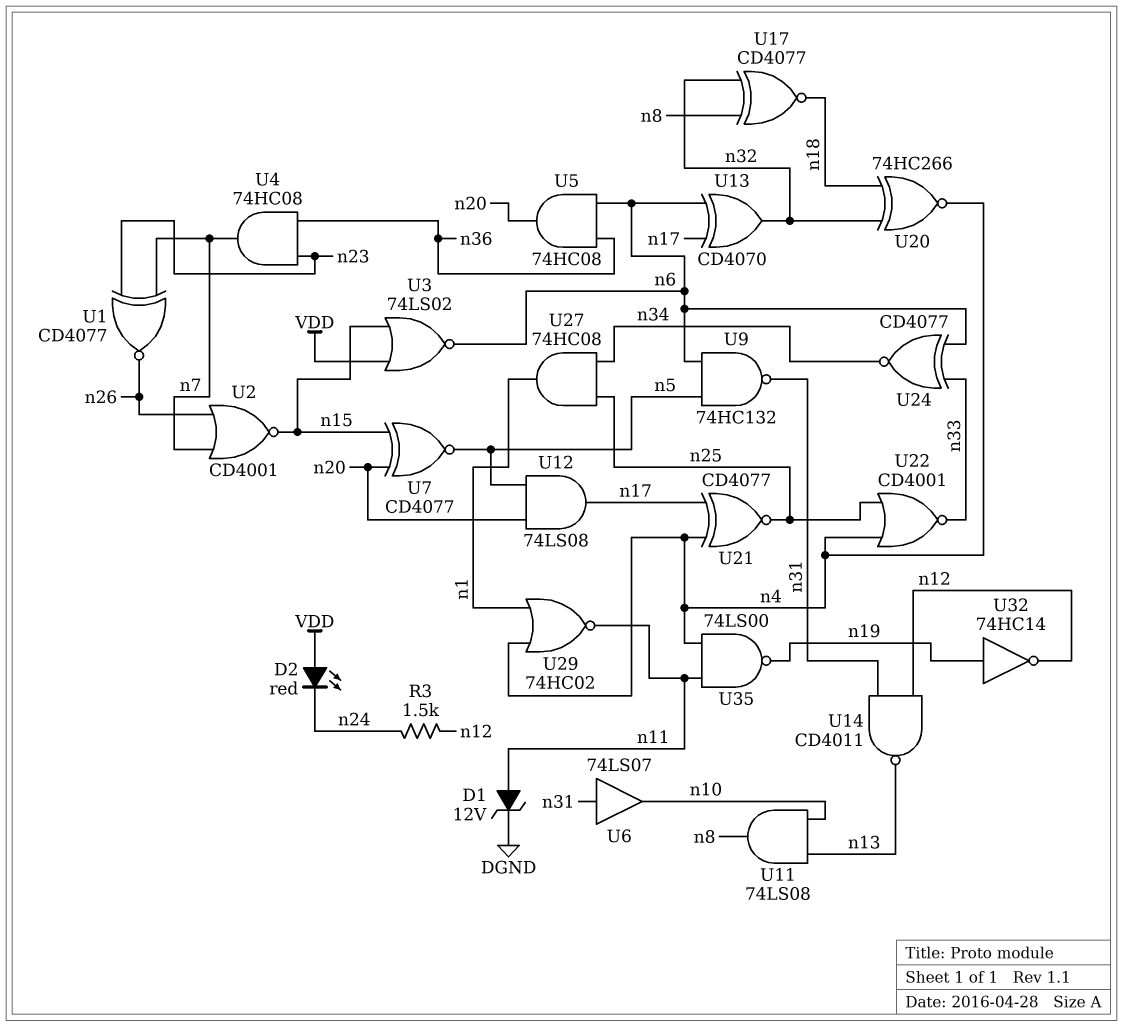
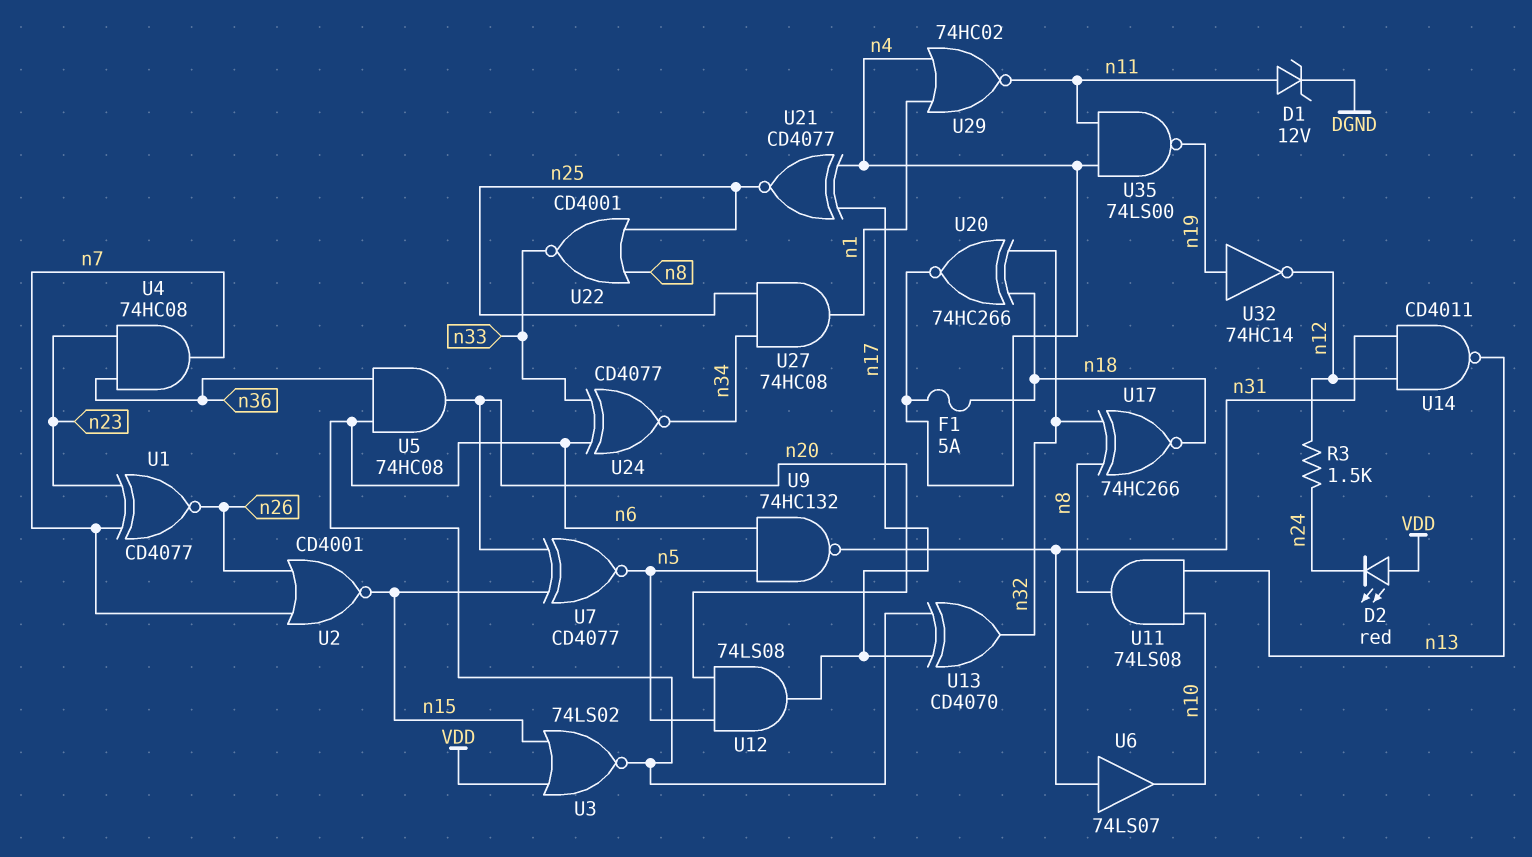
F1: none -> 5A (n4, n18)
U17: XNOR CD4077 (in n8, in n32, out n18) -> XNOR 74HC266 (in n8, in n32, out n18)
U22: NOR CD4001 (in n4, in n25, out n33) -> NOR CD4001 (in n8, in n25, out n33)

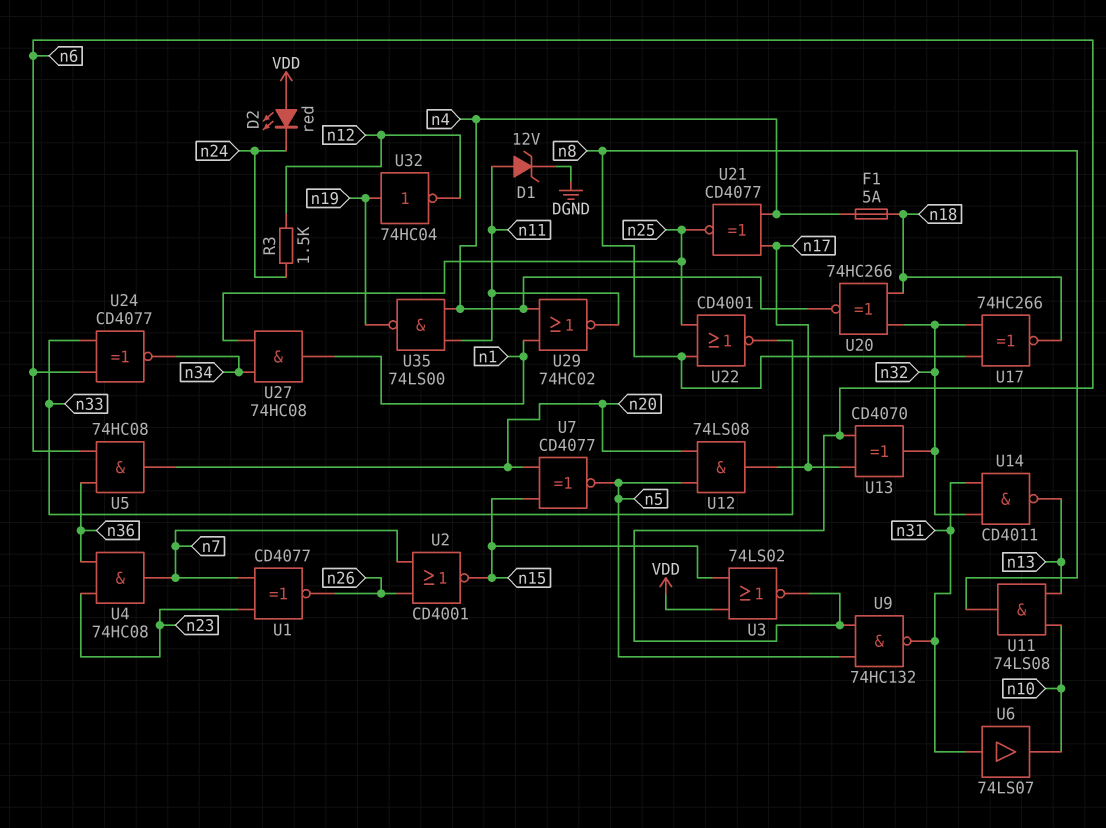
U14: NAND CD4011 (in n12, in n31, out n13) -> NAND CD4011 (in n31, in n32, out n13)
U32: NOT 74HC14 (in n19, out n12) -> NOT 74HC04 (in n19, out n12)

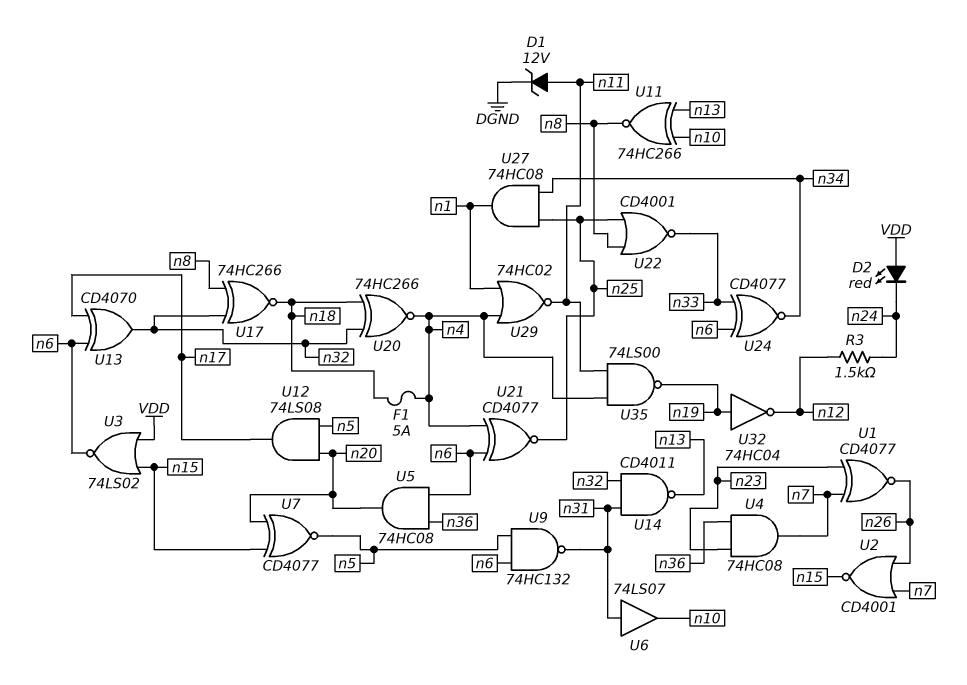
U11: AND 74LS08 (in n10, in n13, out n8) -> XNOR 74HC266 (in n10, in n13, out n8)
U21: XNOR CD4077 (in n4, in n17, out n25) -> XNOR CD4077 (in n4, in n6, out n25)

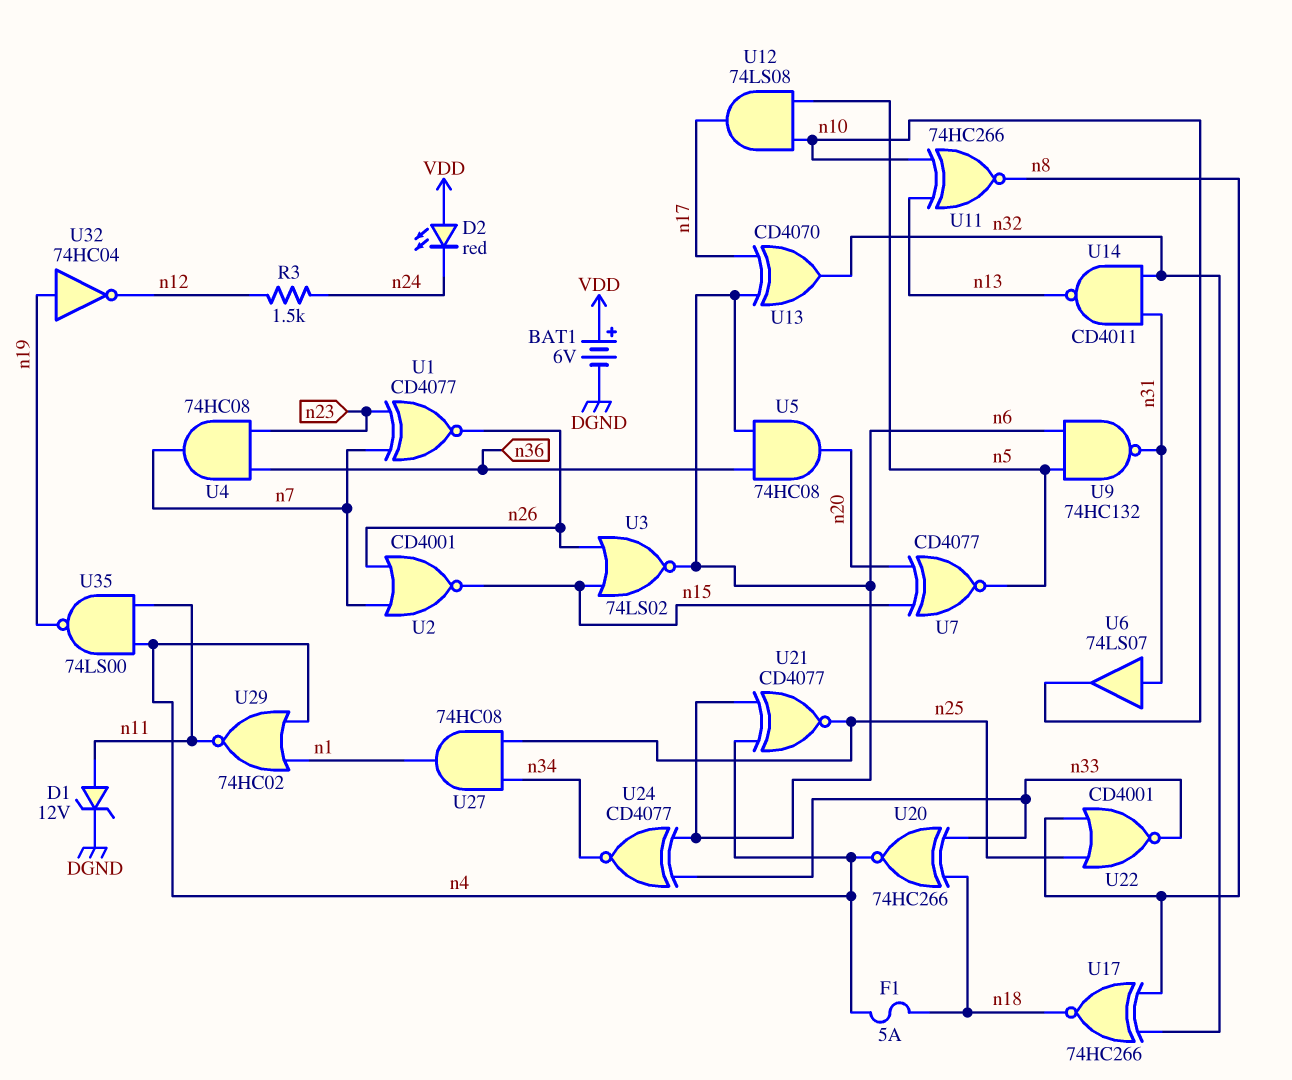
BAT1: none -> 6V (plus VDD, minus DGND)
U3: NOR 74LS02 (in VDD, in n15, out n6) -> NOR 74LS02 (in n15, in n26, out n6)
U12: AND 74LS08 (in n5, in n20, out n17) -> AND 74LS08 (in n5, in n10, out n17)
U20: XNOR 74HC266 (in n18, in n32, out n4) -> XNOR 74HC266 (in n18, in n33, out n4)

